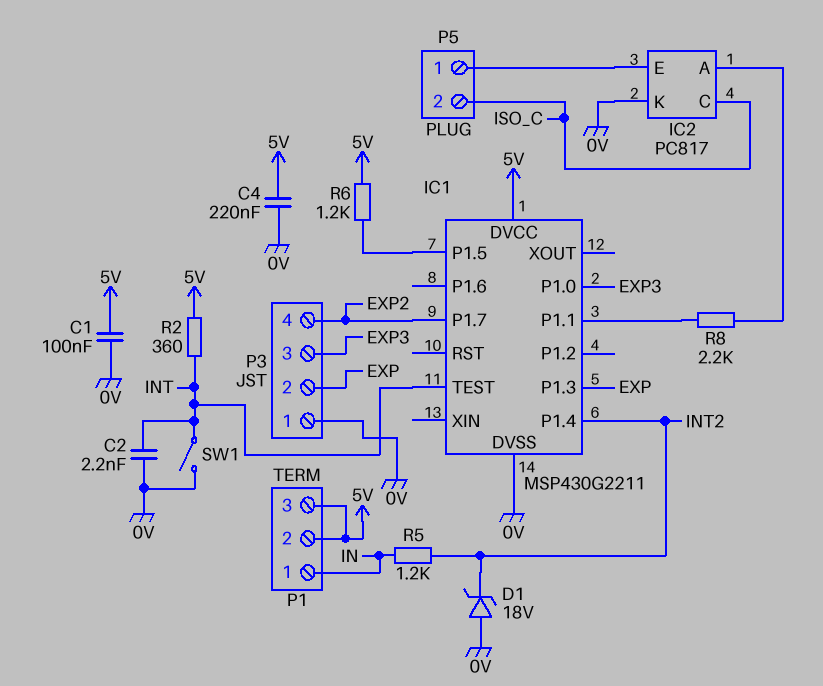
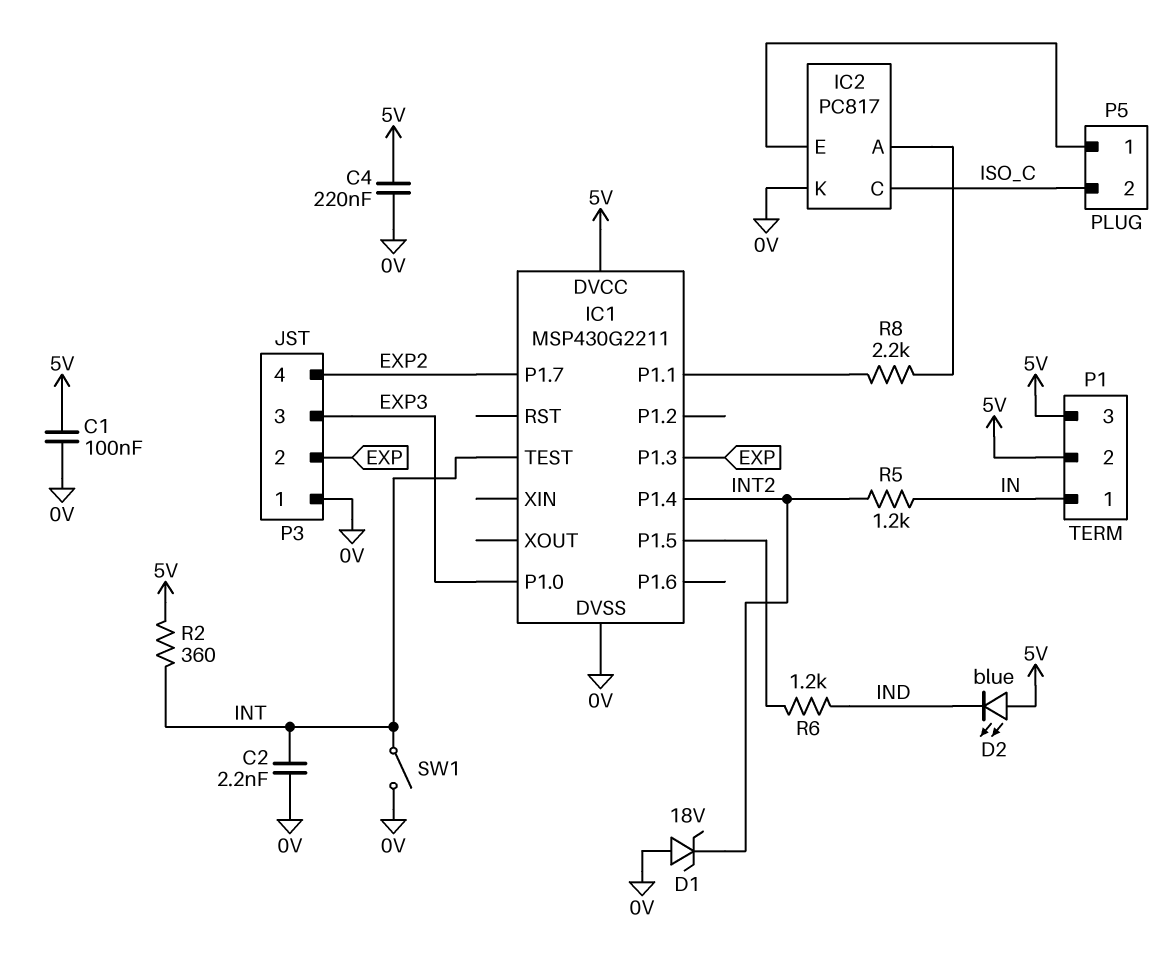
D2: none -> LED blue (A 5V, K IND)
R6: 1.2k (5V, IC1/P1.5) -> 1.2k (IC1/P1.5, IND)

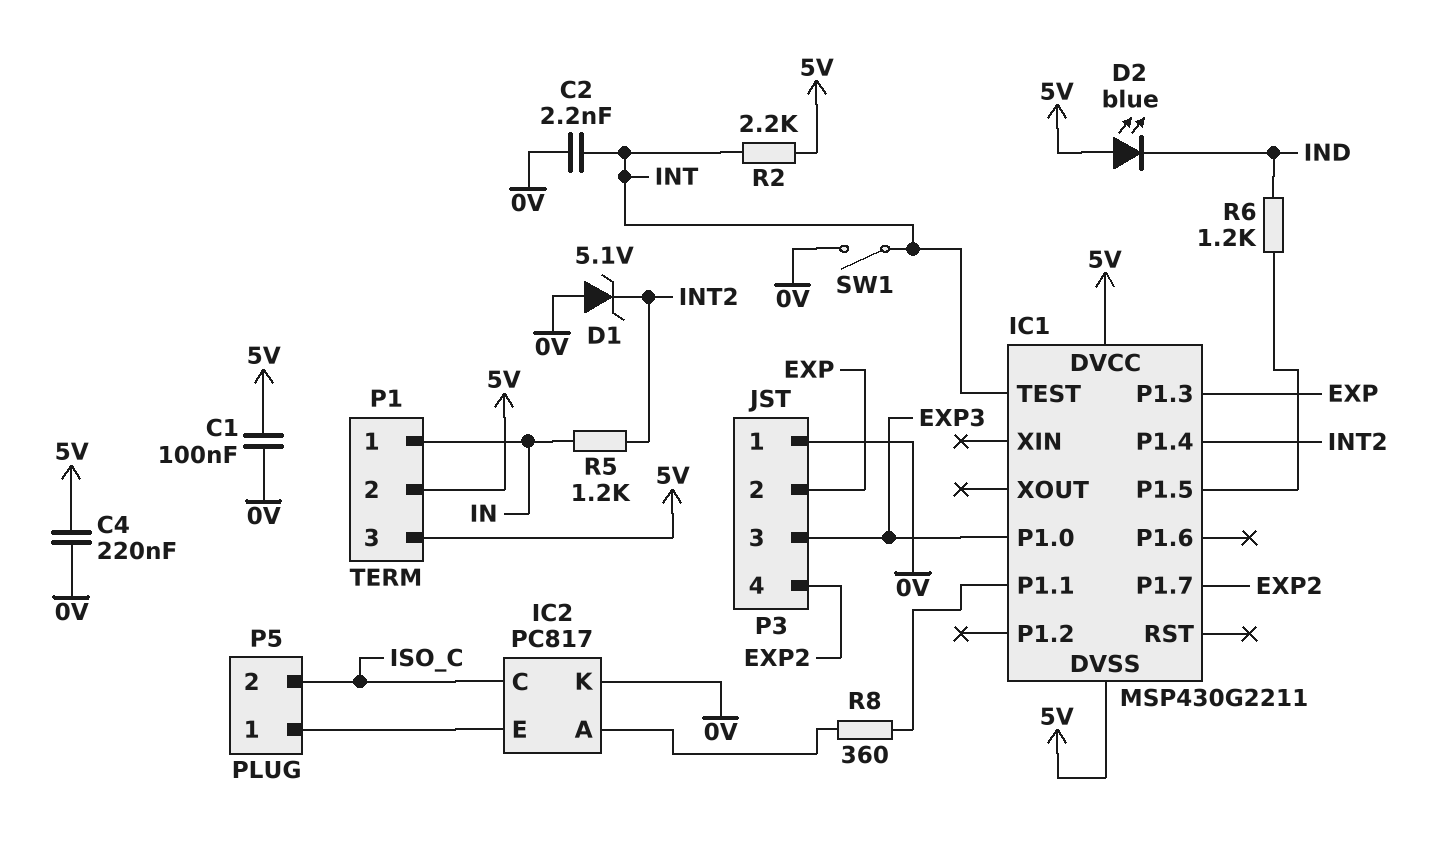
D1: zener 18V (A 0V, K INT2) -> zener 5.1V (A 0V, K INT2)
IC1 pin DVSS: 0V -> 5V
R2: 360 (5V, INT) -> 2.2k (5V, INT)
R8: 2.2k (IC1/P1.1, IC2/A) -> 360 (IC1/P1.1, IC2/A)

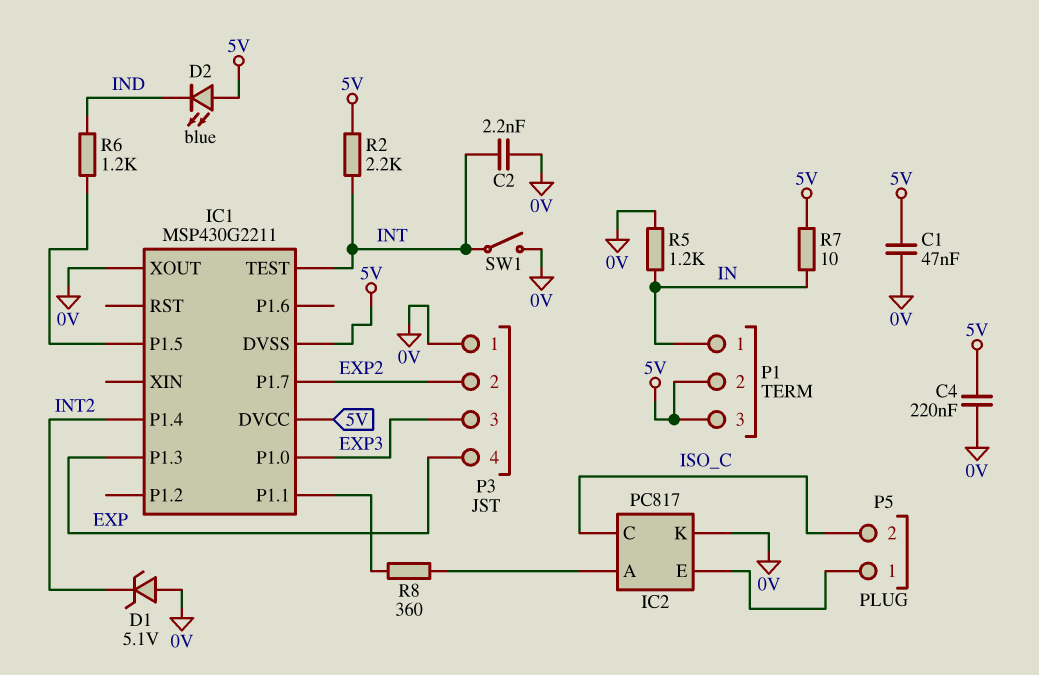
C1: 100nF (0V, 5V) -> 47nF (0V, 5V)
IC1 pin XOUT: none -> 0V
P3 pin 2: EXP -> EXP2
P3 pin 4: EXP2 -> EXP
R5: 1.2k (IN, INT2) -> 1.2k (0V, IN)
R7: none -> 10 (5V, IN)

